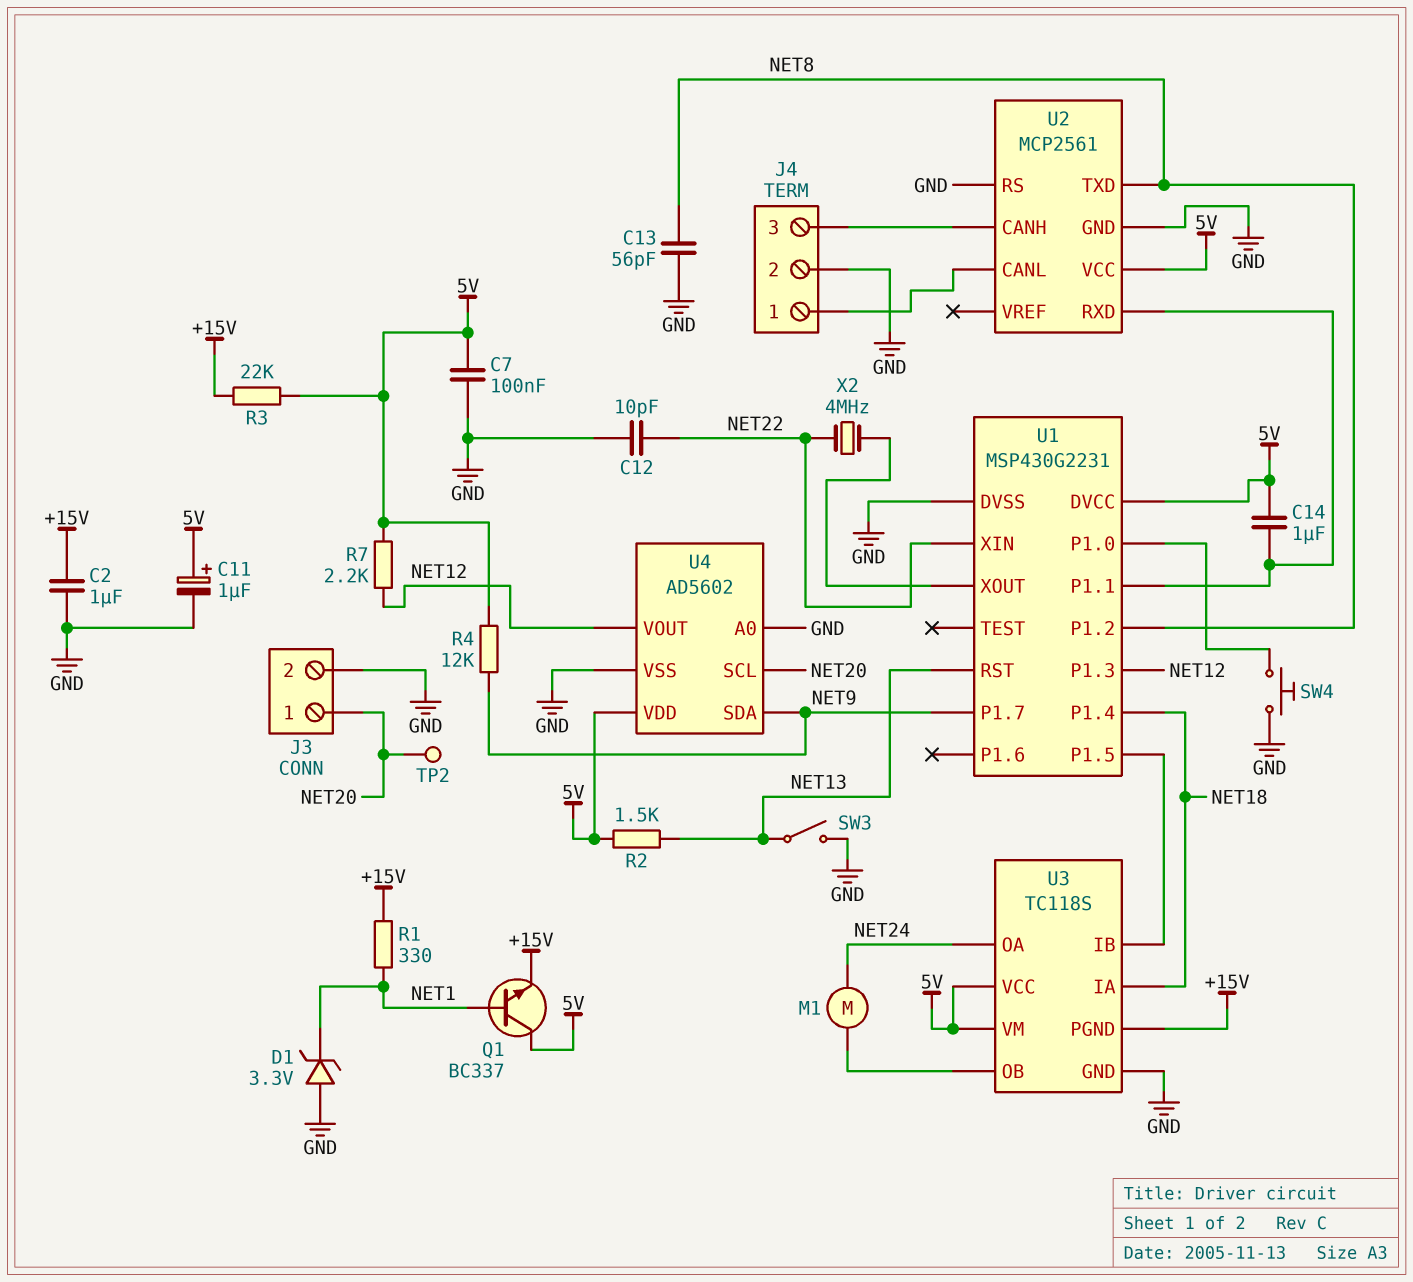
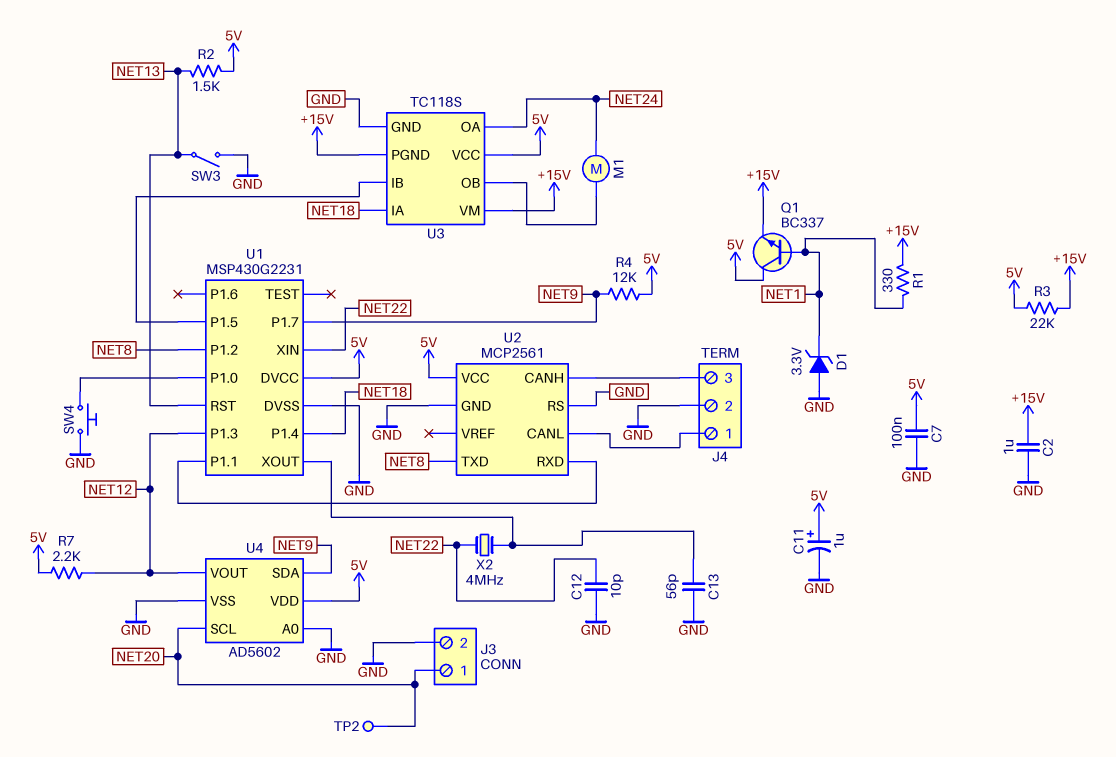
C13: 56pF (GND, NET8) -> 56pF (GND, U1/XOUT)
C14: 1uF (5V, U1/P1.1) -> none
U3 pin VM: 5V -> +15V

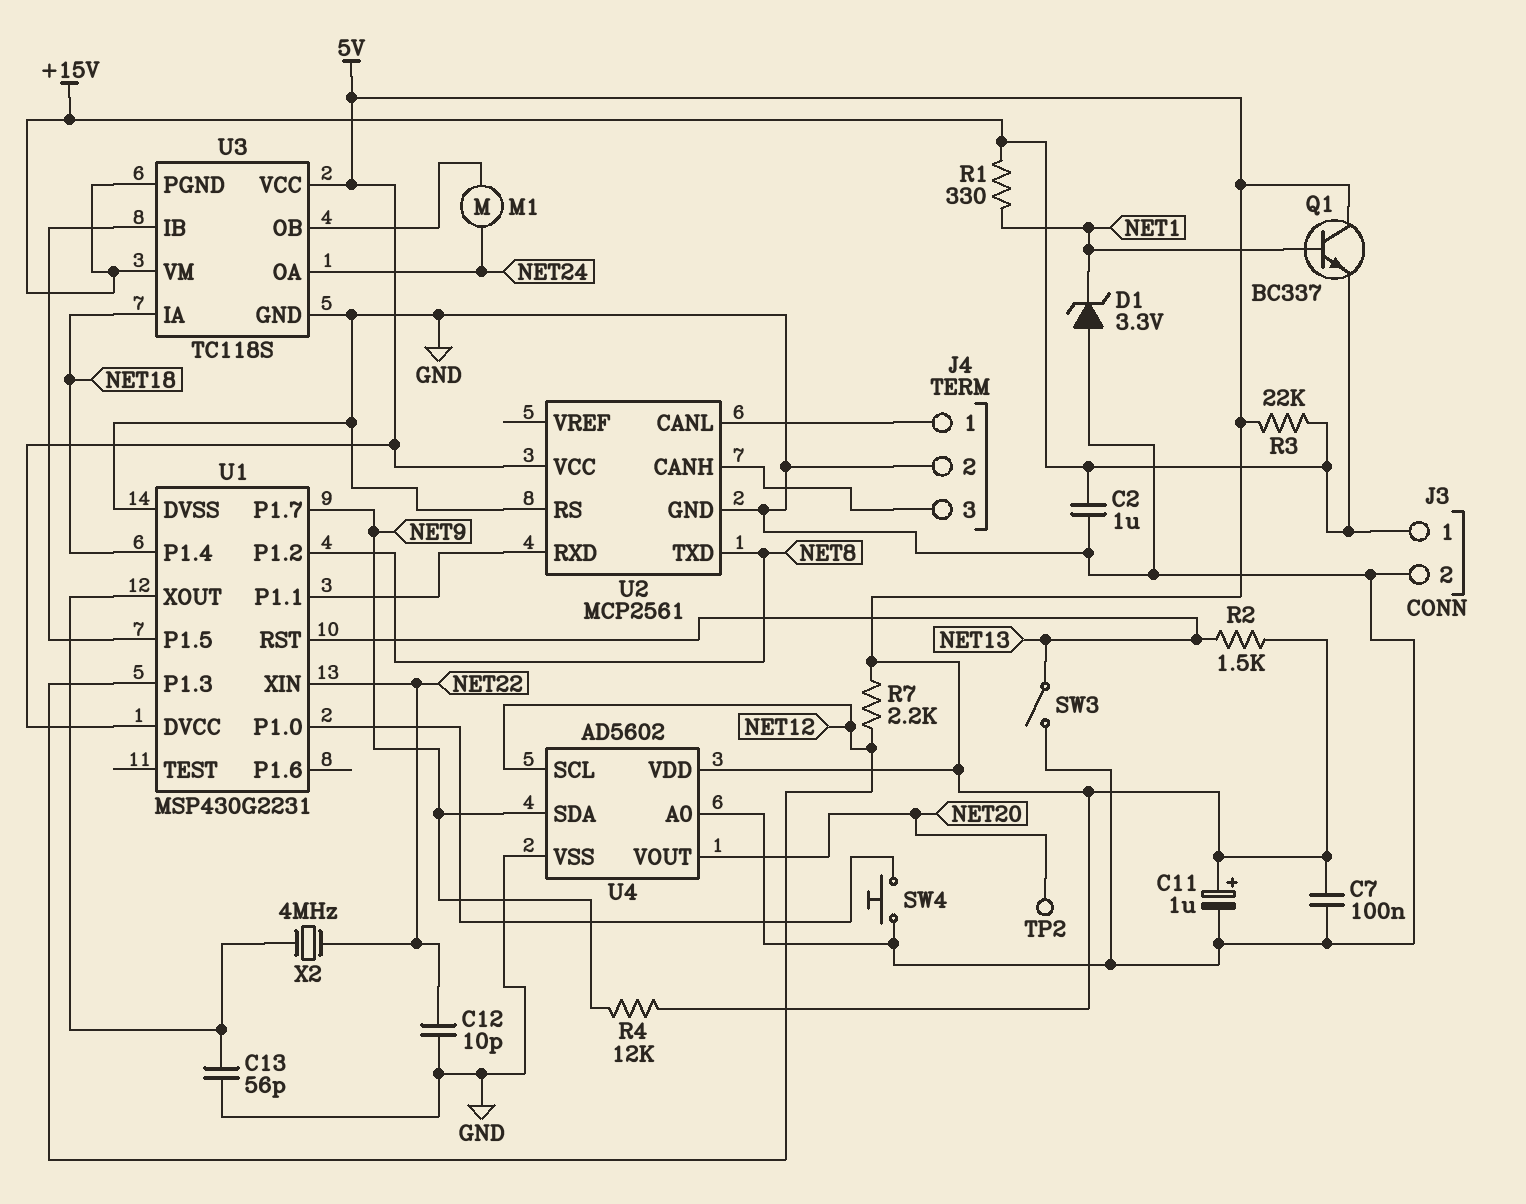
J3 pin 1: NET20 -> +15V
U4 pin SCL: NET20 -> NET12
U4 pin VOUT: NET12 -> NET20

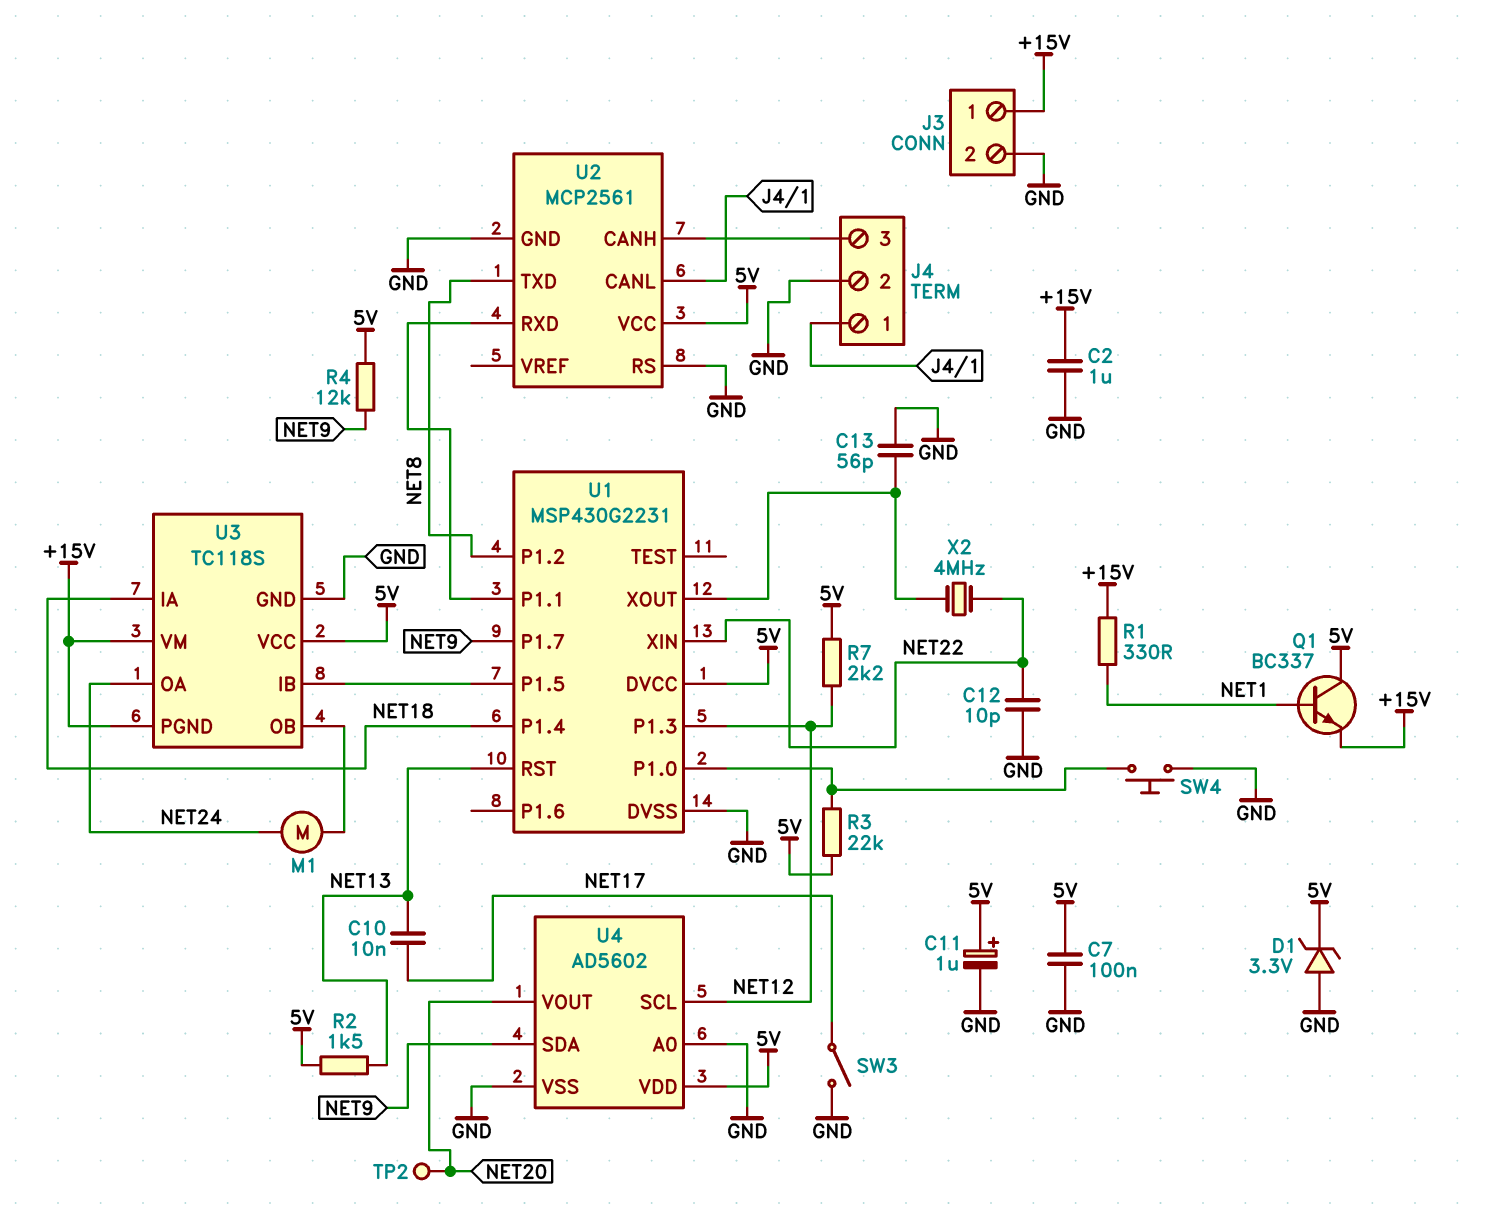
C10: none -> 10nF (NET13, NET17)
D1: zener 3.3V (A GND, K NET1) -> zener 3.3V (A GND, K 5V)
R3: 22k (+15V, 5V) -> 22k (5V, U1/P1.0)
SW3: switch (GND, NET13) -> switch (GND, NET17)

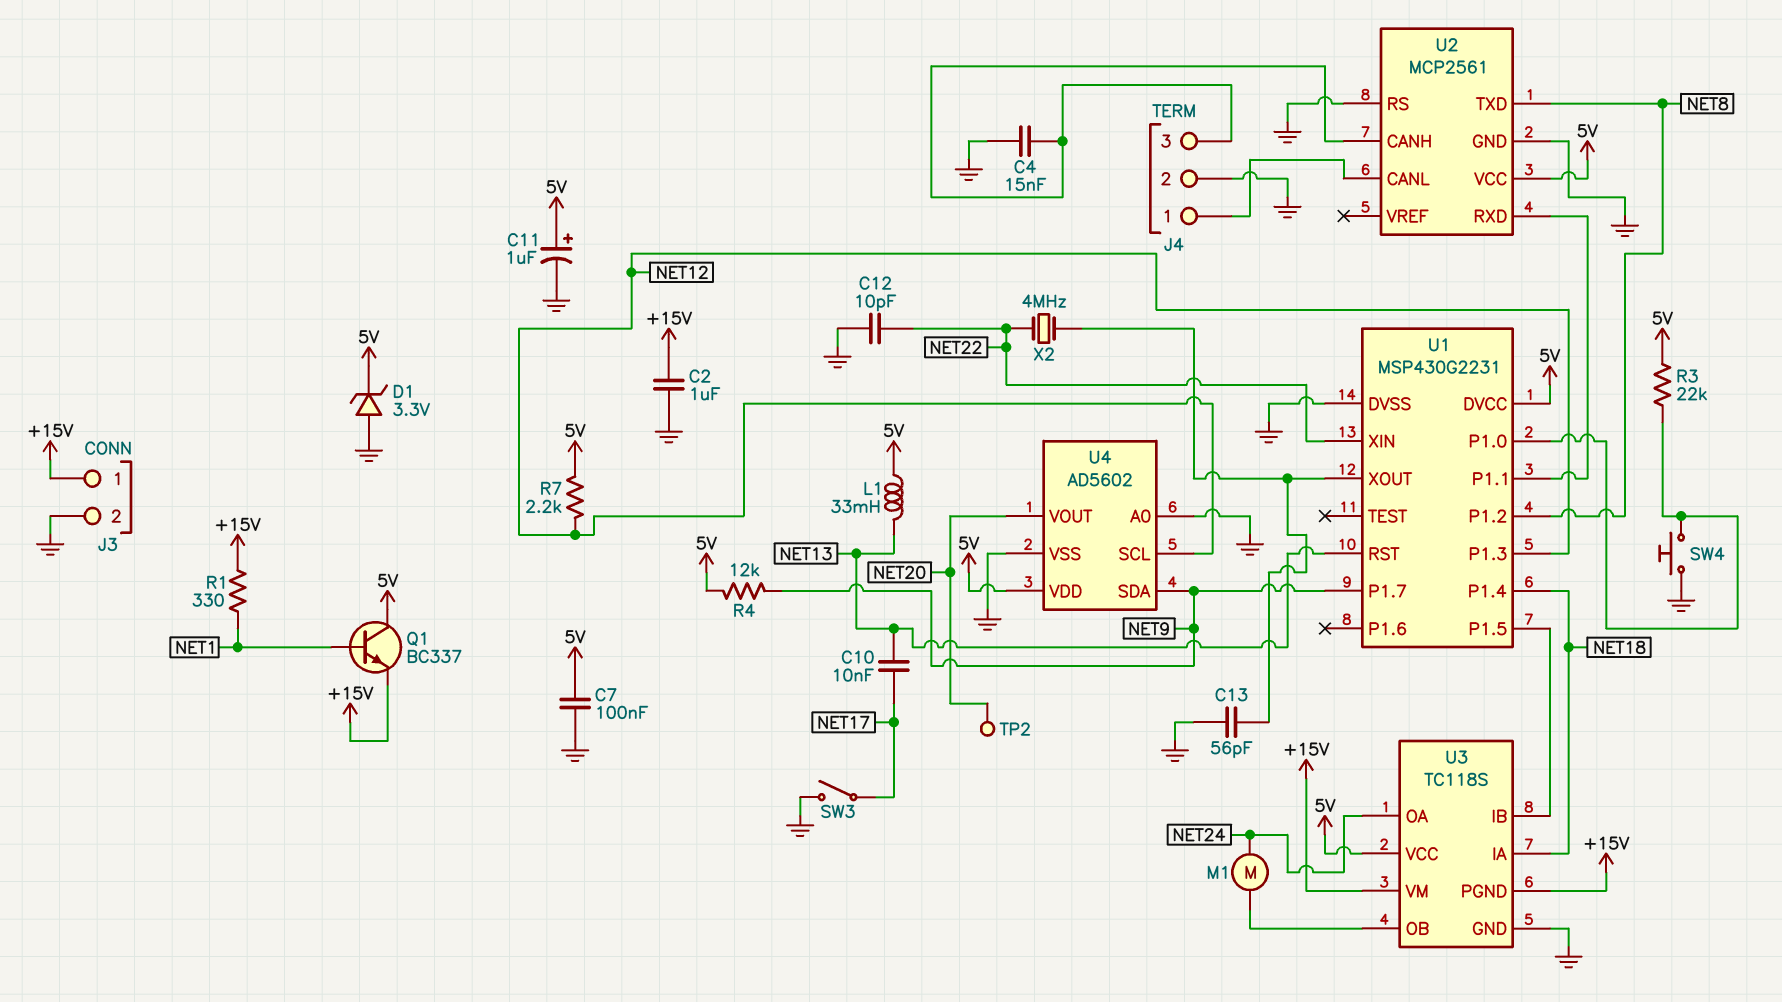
C4: none -> 15nF (GND, J4/3)
L1: none -> 33mH (5V, NET13)
R2: 1.5k (5V, NET13) -> none

